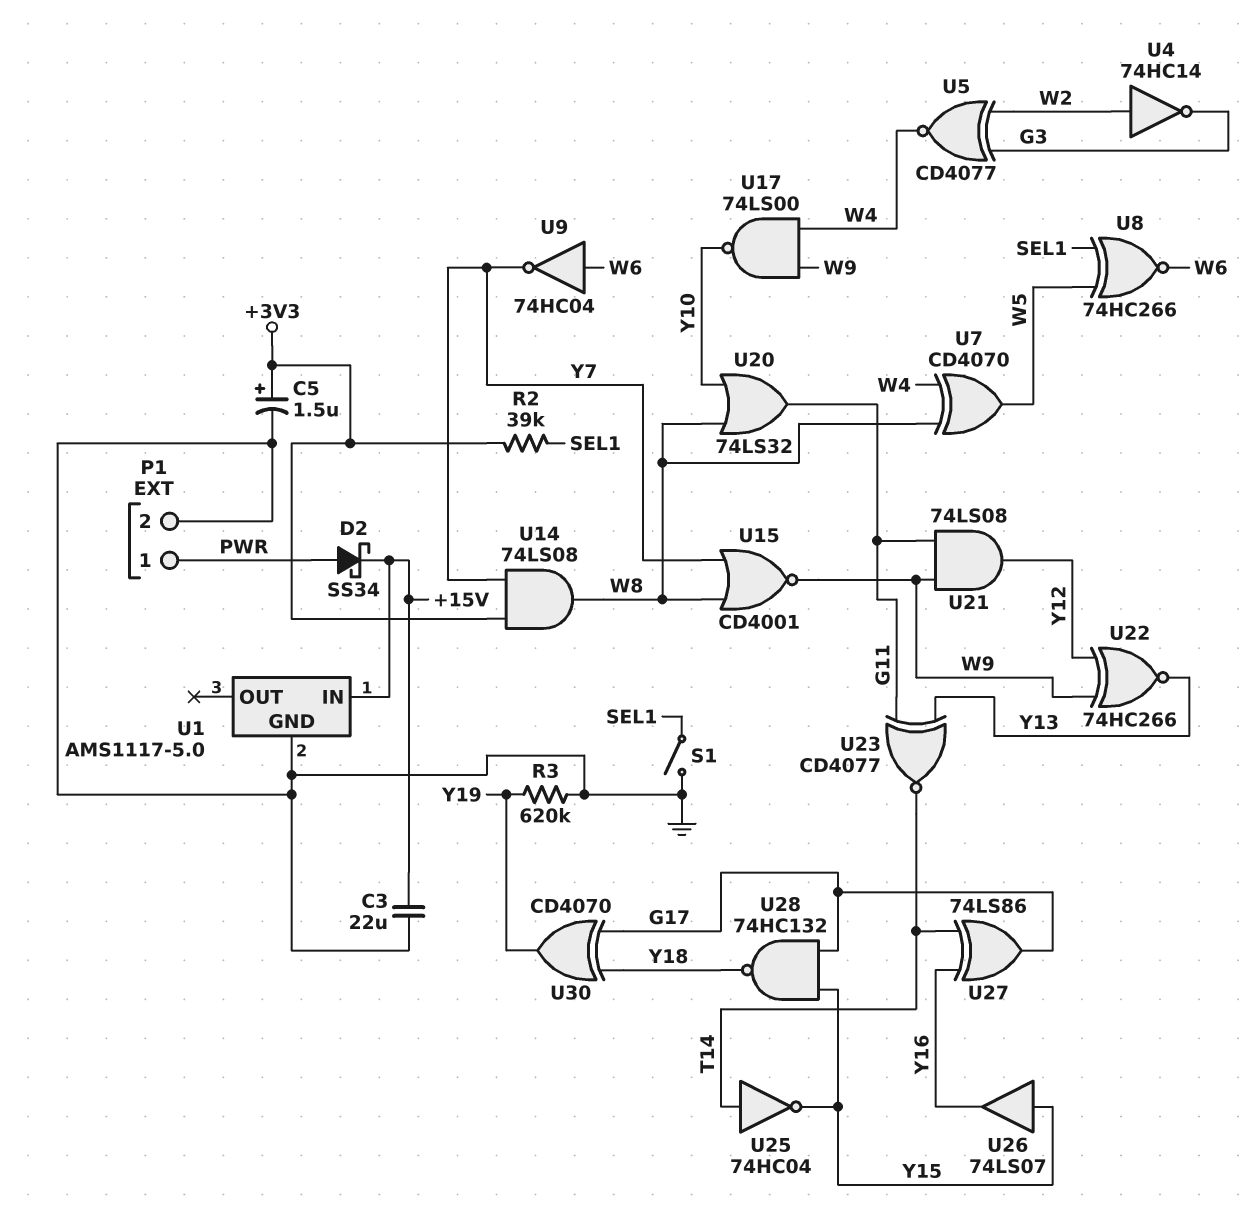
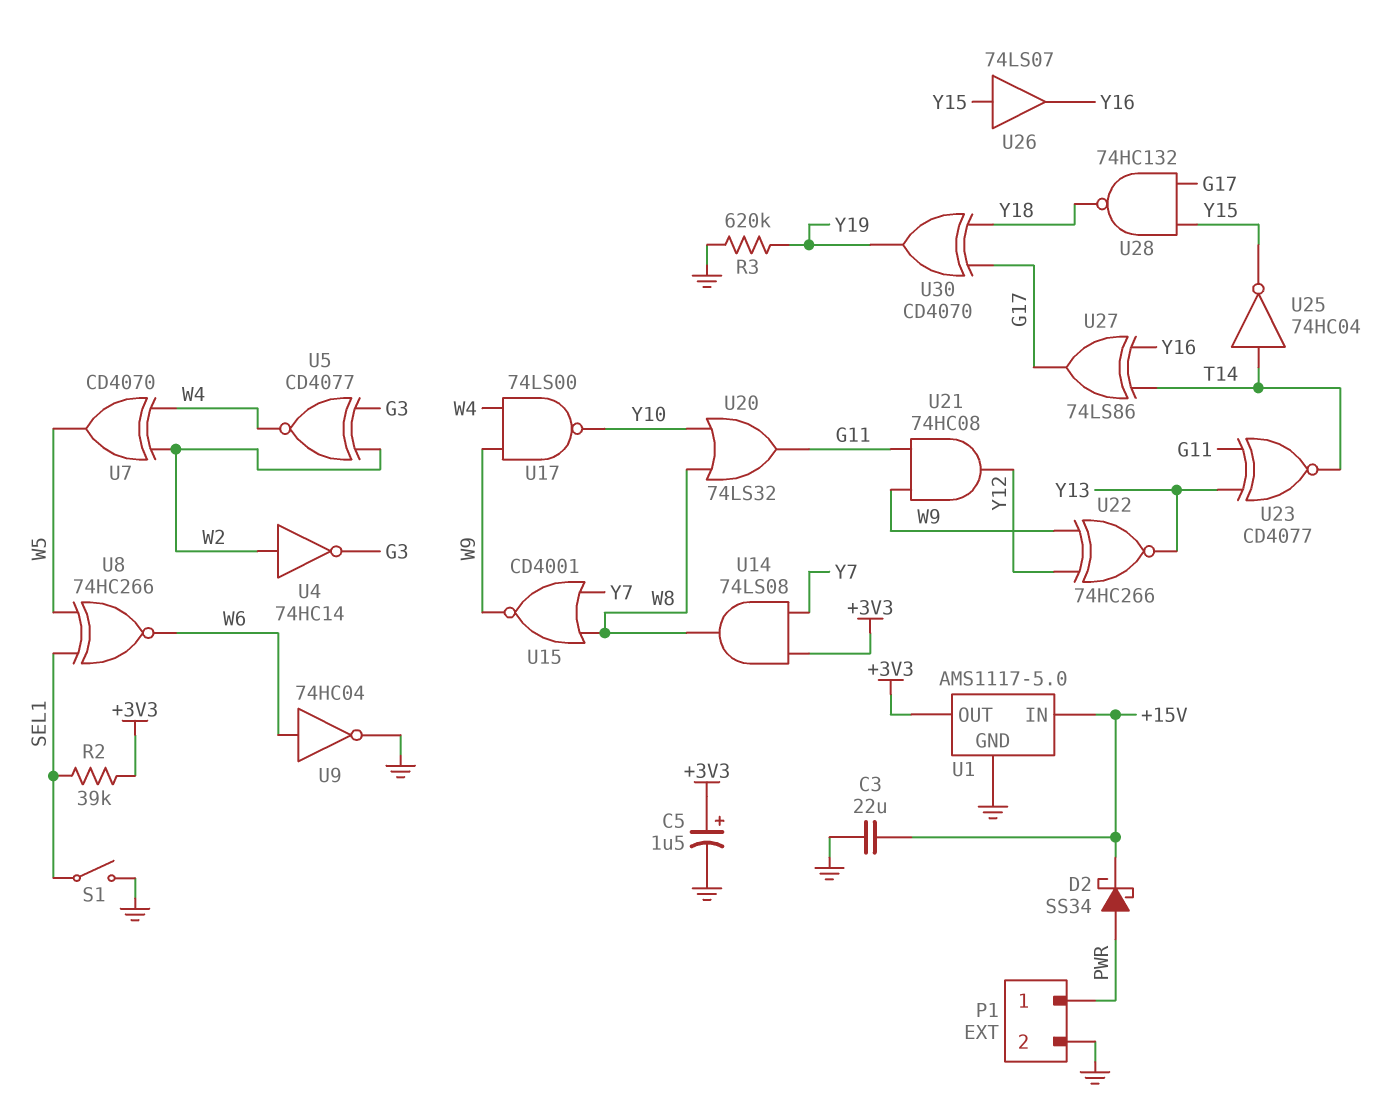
U1 pin OUT: none -> +3V3
U7: XOR CD4070 (in W4, in W8, out W5) -> XOR CD4070 (in W2, in W4, out W5)
U9: NOT 74HC04 (in W6, out Y7) -> NOT 74HC04 (in W6, out GND)
U21: AND 74LS08 (in G11, in W9, out Y12) -> AND 74HC08 (in G11, in W9, out Y12)

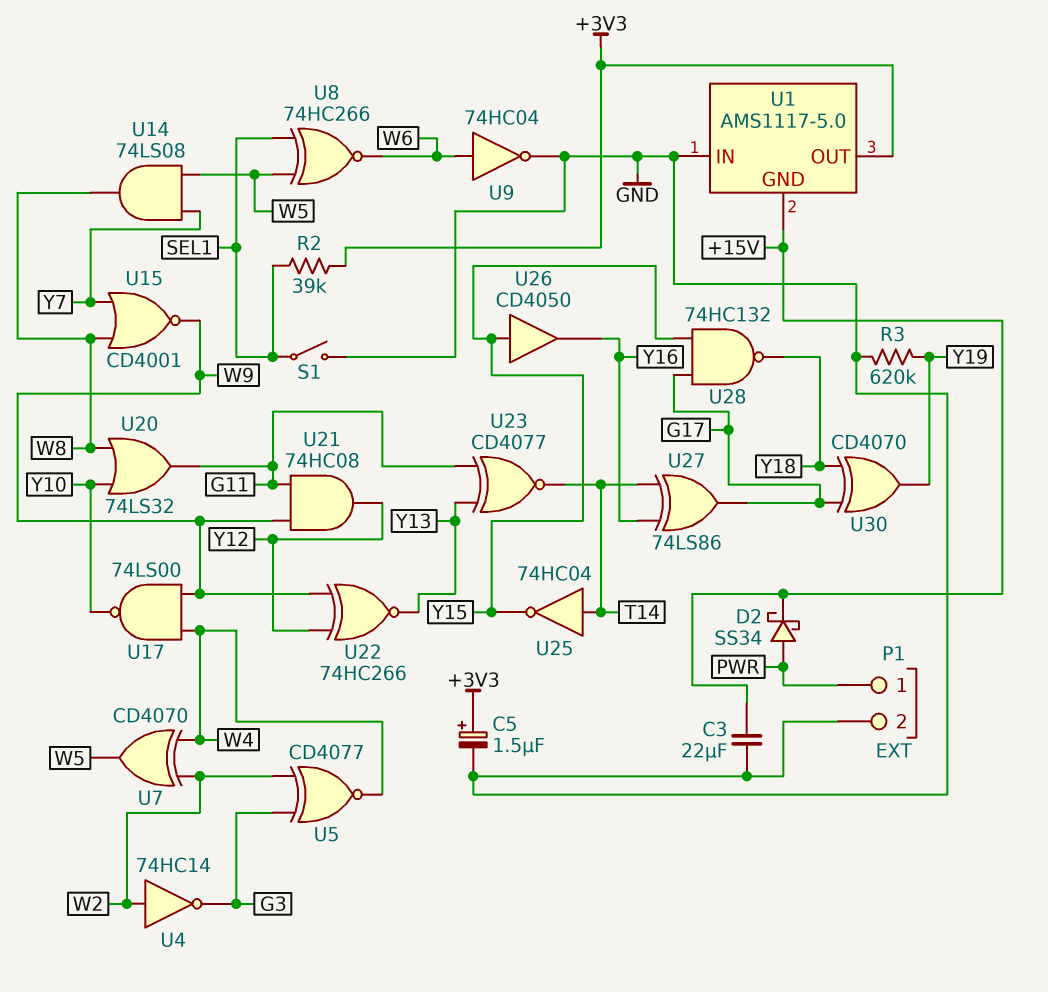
U1 pin GND: GND -> +15V
U1 pin IN: +15V -> GND
U14: AND 74LS08 (in +3V3, in Y7, out W8) -> AND 74LS08 (in W5, in Y7, out W8)
U26: buffer 74LS07 (in Y15, out Y16) -> buffer CD4050 (in Y15, out Y16)

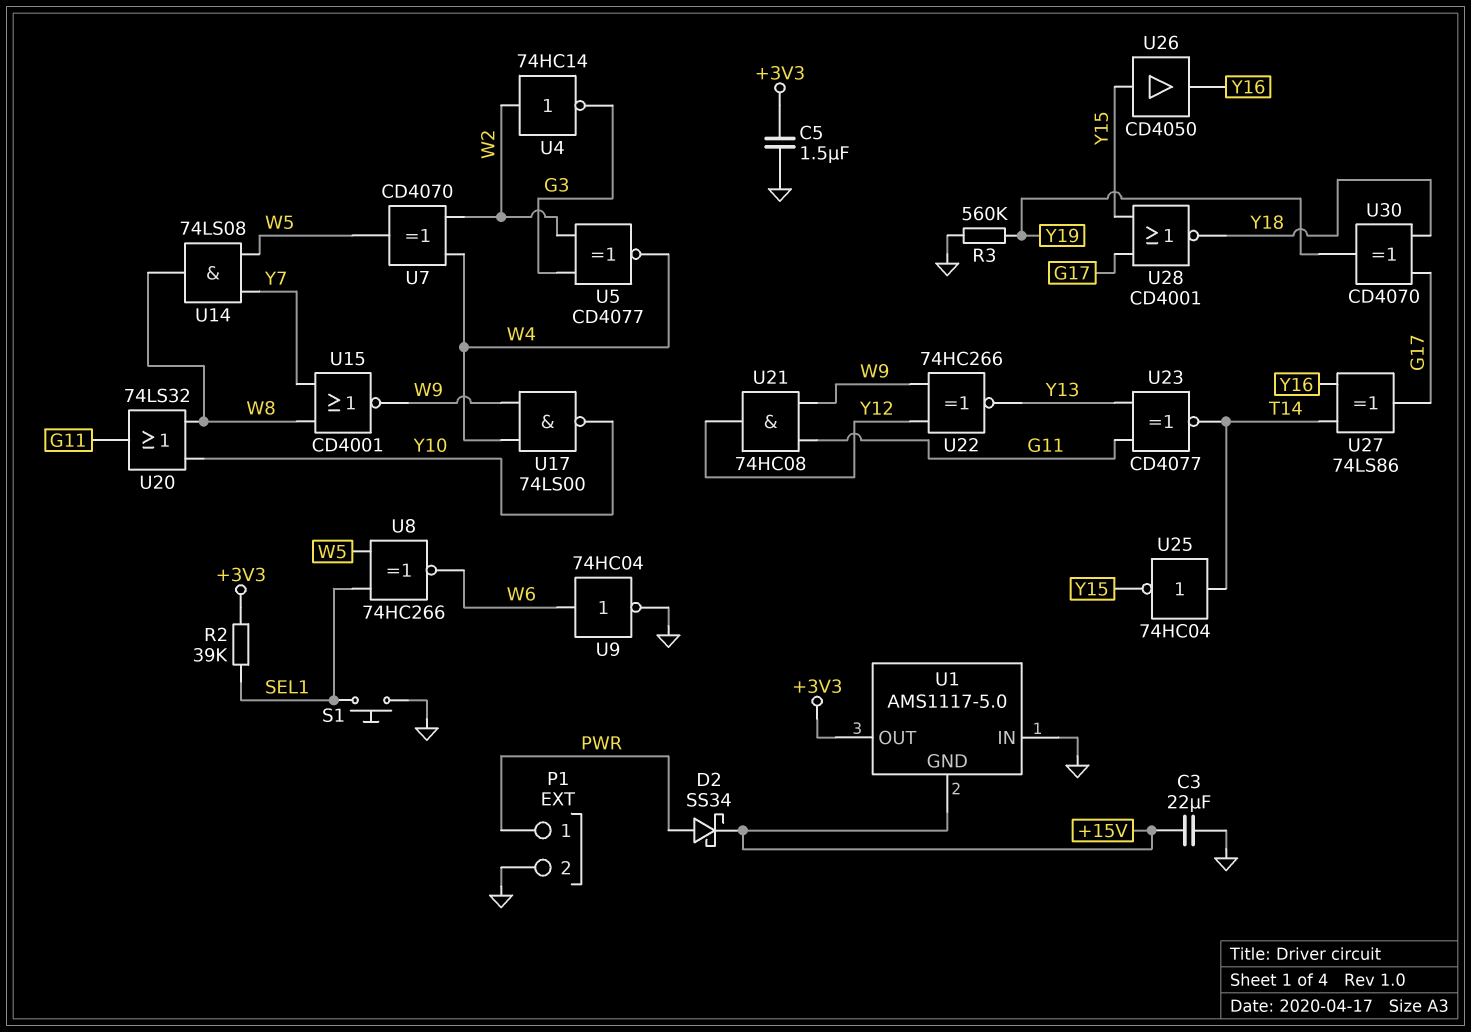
C5: 1.5uF (plus +3V3, minus GND) -> 1.5uF (+3V3, GND)
R3: 620k (GND, Y19) -> 560k (GND, Y19)
S1: switch (GND, SEL1) -> button (GND, SEL1)
U28: NAND 74HC132 (in G17, in Y15, out Y18) -> NOR CD4001 (in G17, in Y15, out Y18)

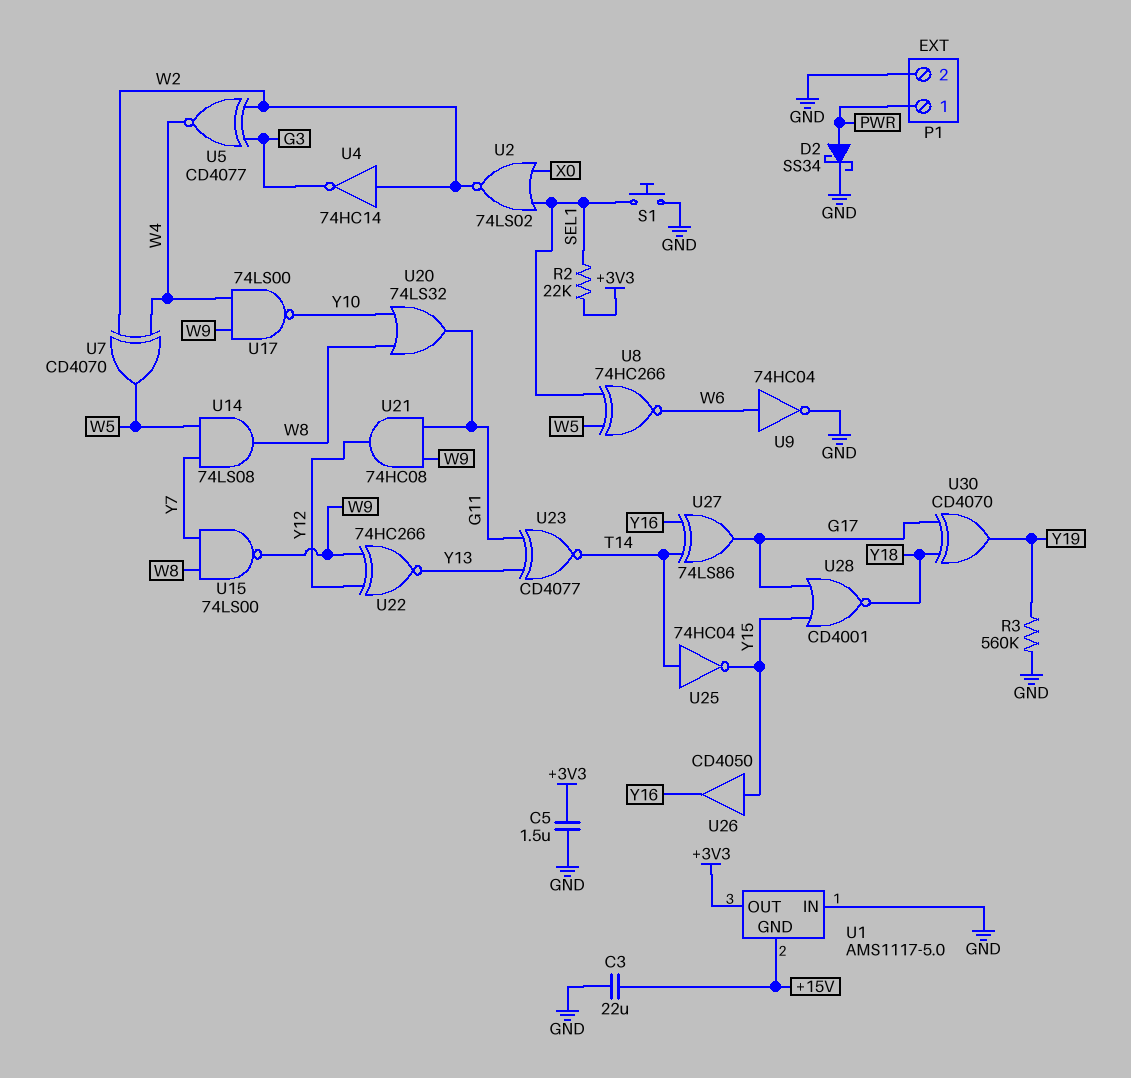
D2: schottky SS34 (A PWR, K +15V) -> schottky SS34 (A PWR, K GND)
R2: 39k (+3V3, SEL1) -> 22k (+3V3, SEL1)
U2: none -> NOR 74LS02 (in SEL1, in X0, out W2)
U15: NOR CD4001 (in W8, in Y7, out W9) -> NAND 74LS00 (in W8, in Y7, out W9)

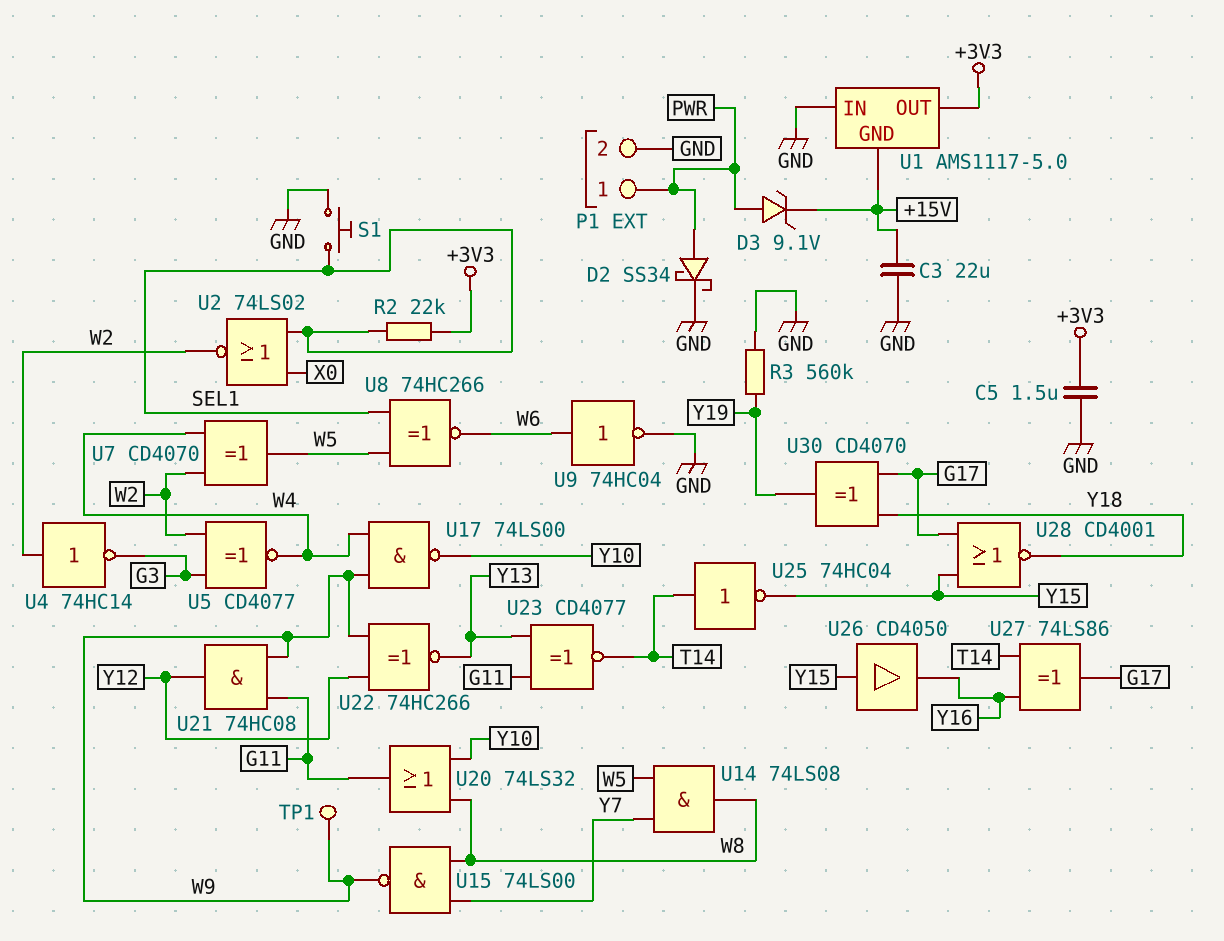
D3: none -> zener 9.1V (A PWR, K +15V)
TP1: none -> test point (W9)

